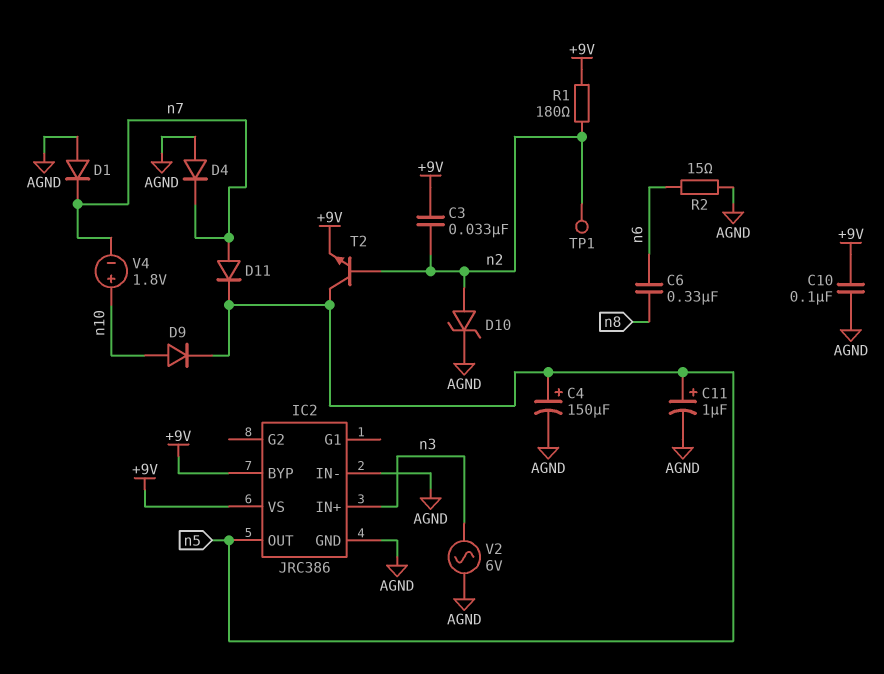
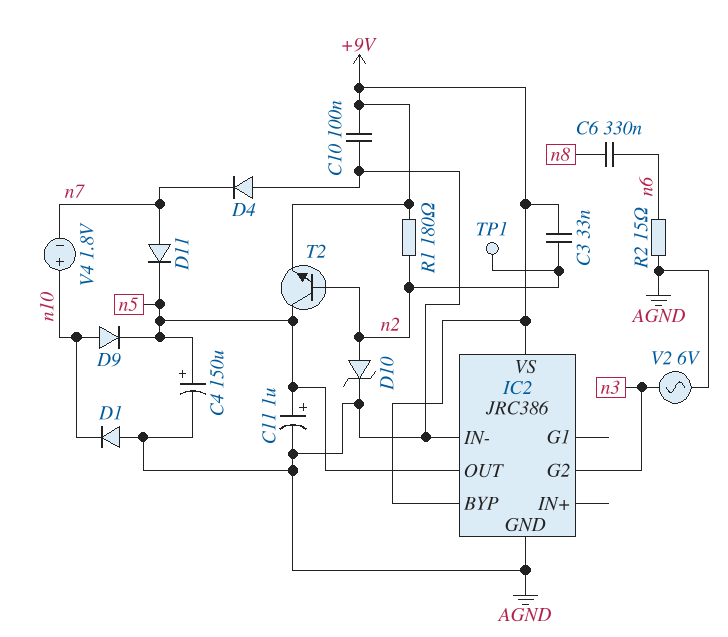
D1: diode (A AGND, K n7) -> diode (A AGND, K n10)
IC2 pin G2: none -> n3
IC2 pin IN+: n3 -> none

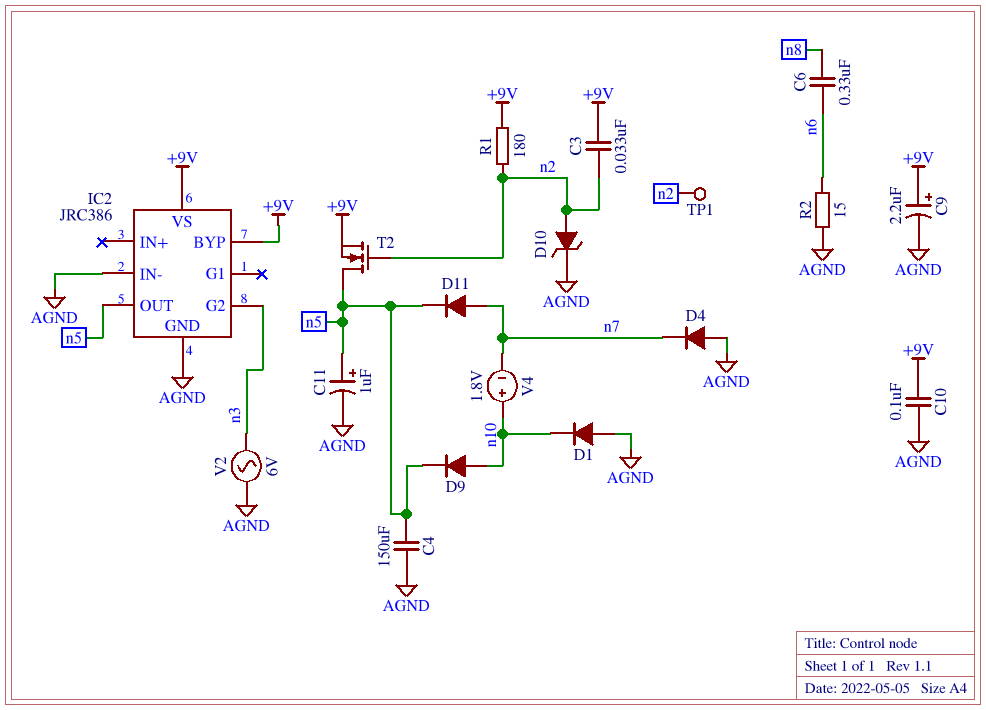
C4: 150uF (plus n5, minus AGND) -> 150uF (AGND, n5)
C9: none -> 2.2uF (plus +9V, minus AGND)
T2: NPN (B n2, C n5, E +9V) -> NMOS (G n2, D n5, S +9V)

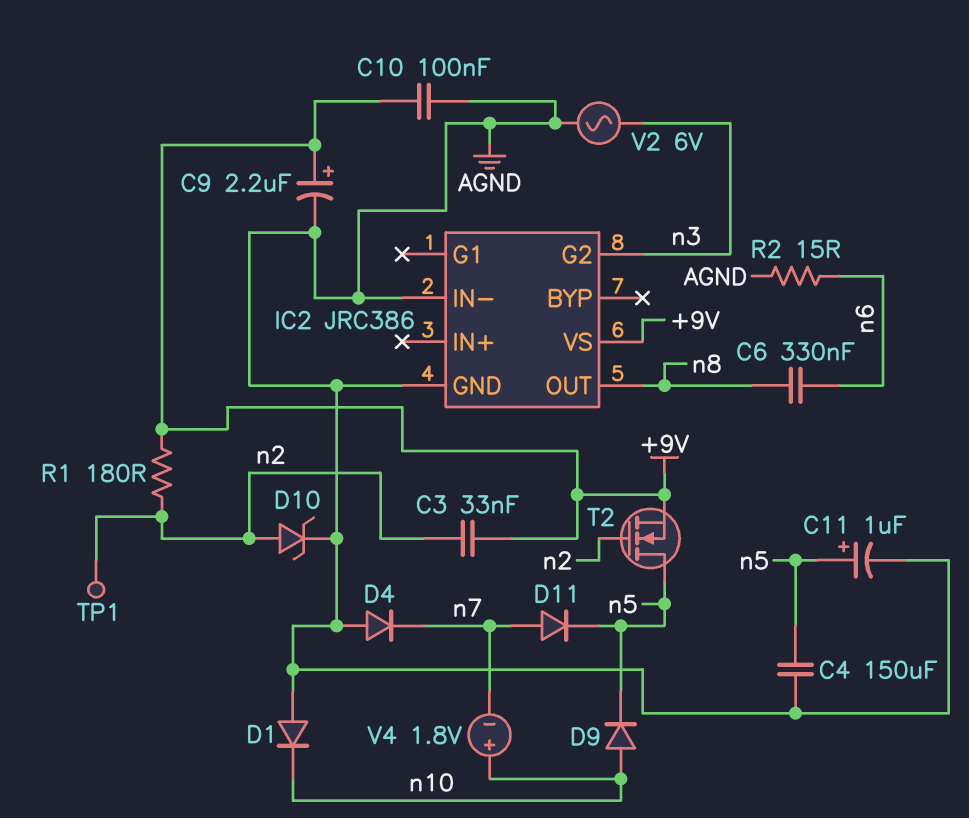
IC2 pin BYP: +9V -> none
IC2 pin OUT: n5 -> n8

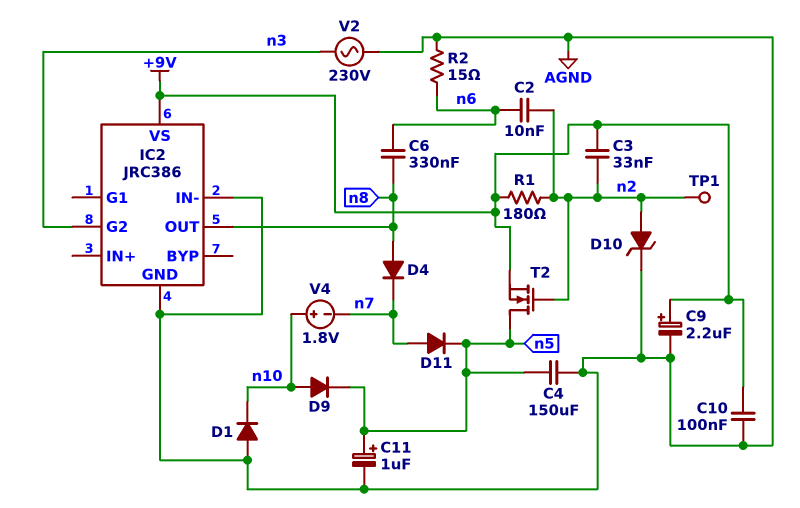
C2: none -> 10nF (n2, n6)
D4: diode (A AGND, K n7) -> diode (A n8, K n7)
V2: AC 6V (AGND, n3) -> AC 230V (AGND, n3)

